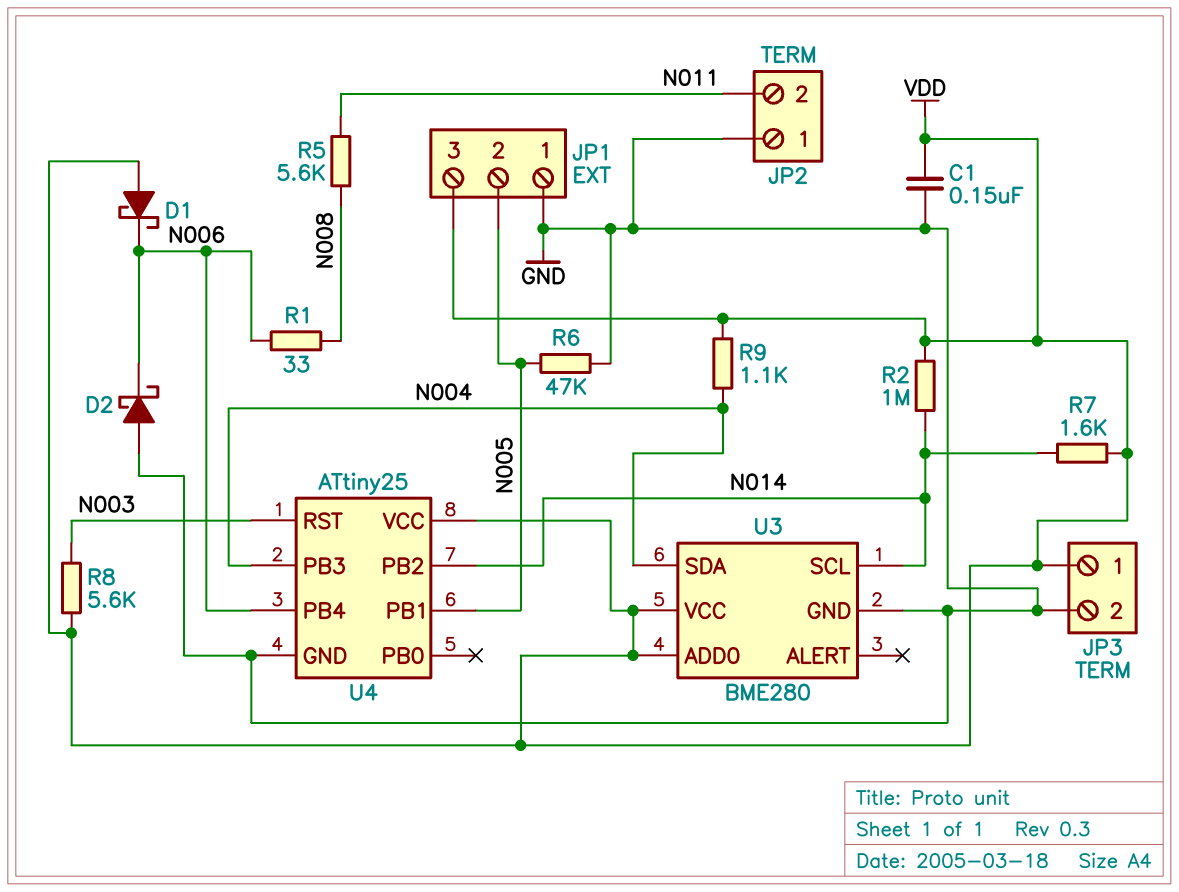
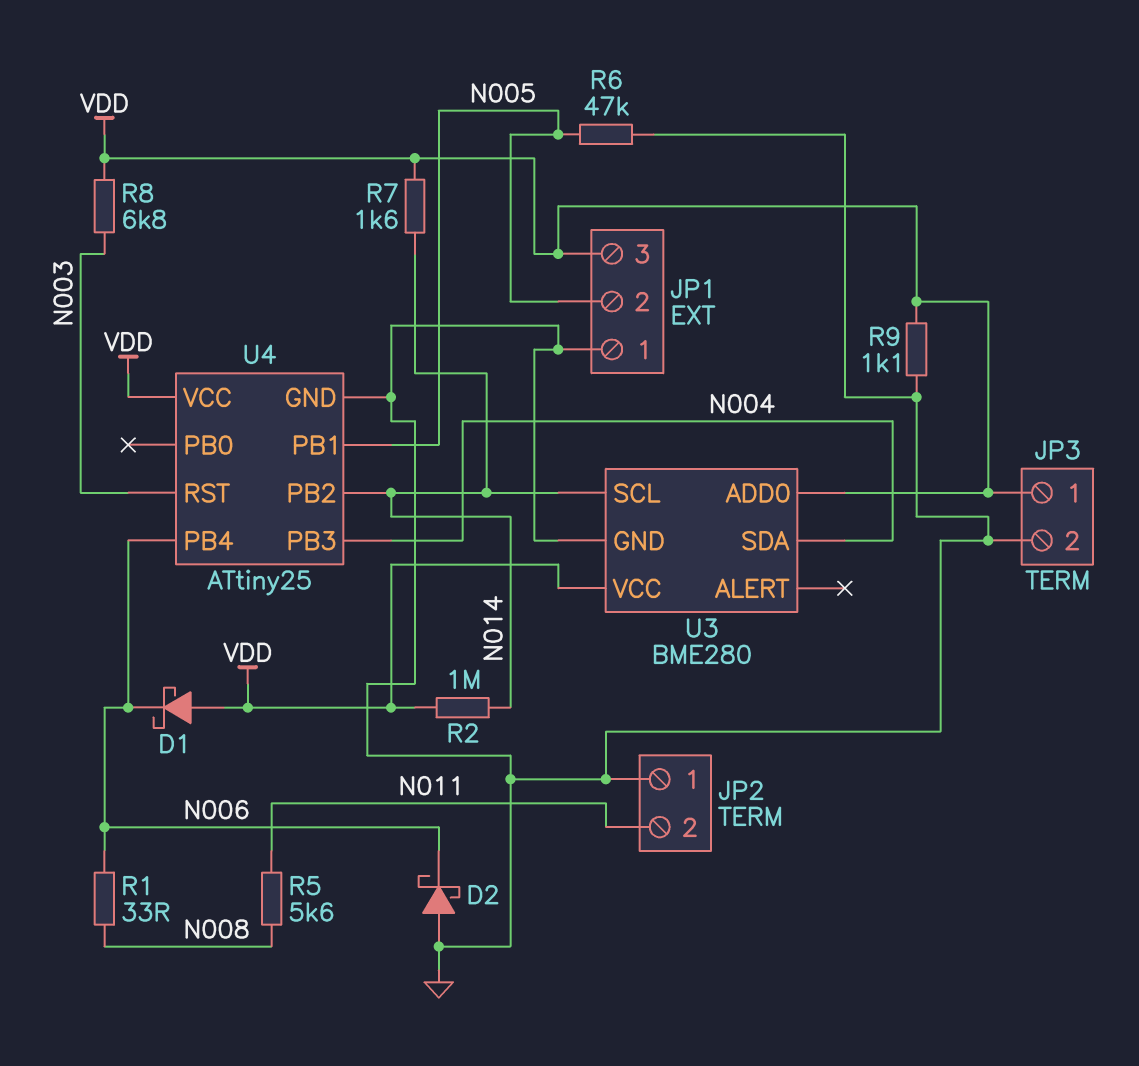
C1: 150nF (GND, VDD) -> none
R8: 5.6k (N003, VDD) -> 6.8k (N003, VDD)
R9: 1.1k (N004, VDD) -> 1.1k (GND, VDD)

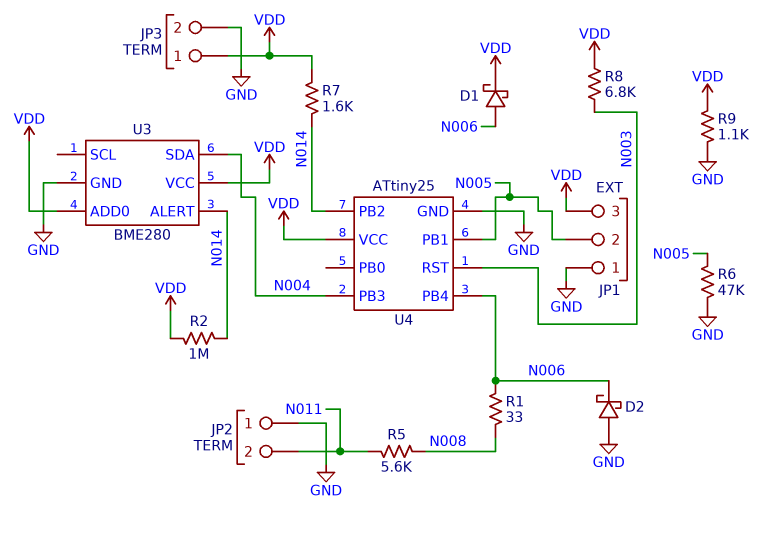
D1: schottky (A VDD, K N006) -> schottky (A N006, K VDD)
U3 pin ALERT: none -> N014
U3 pin SCL: N014 -> none

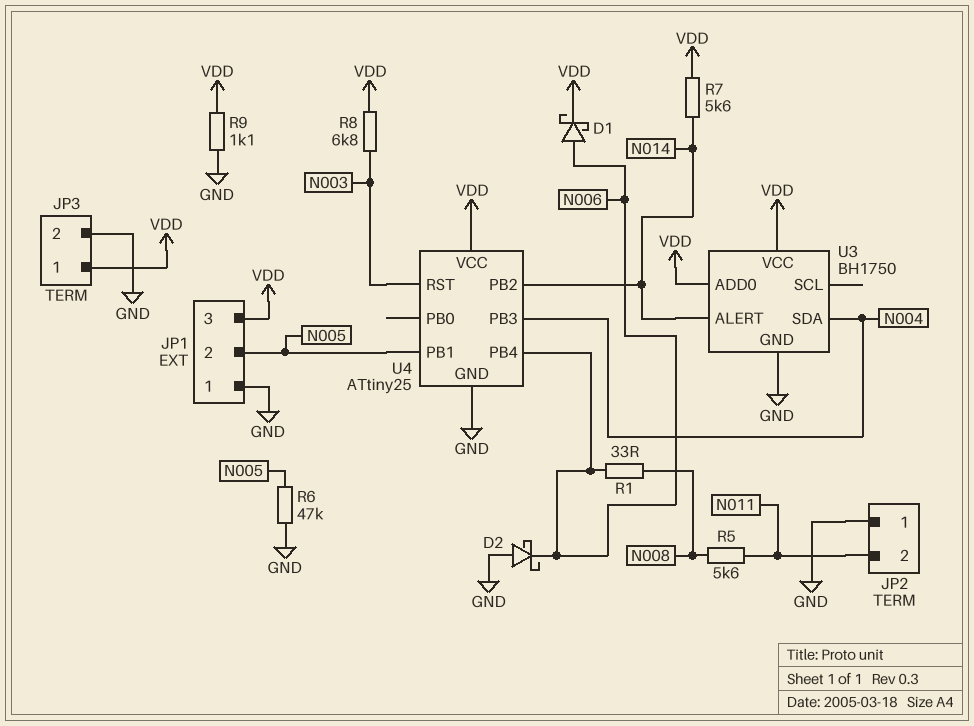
R2: 1M (N014, VDD) -> none
R7: 1.6k (N014, VDD) -> 5.6k (N014, VDD)
U3: BME280 -> BH1750

